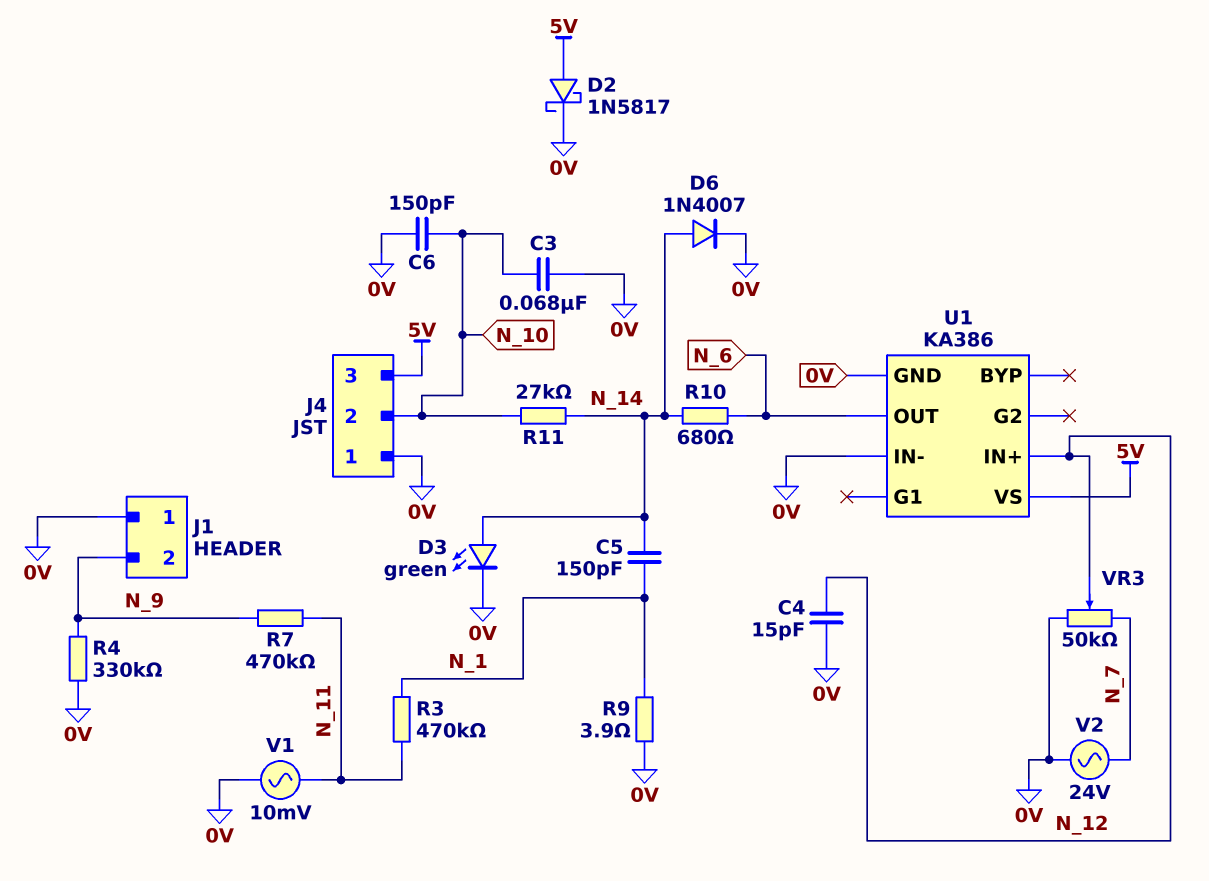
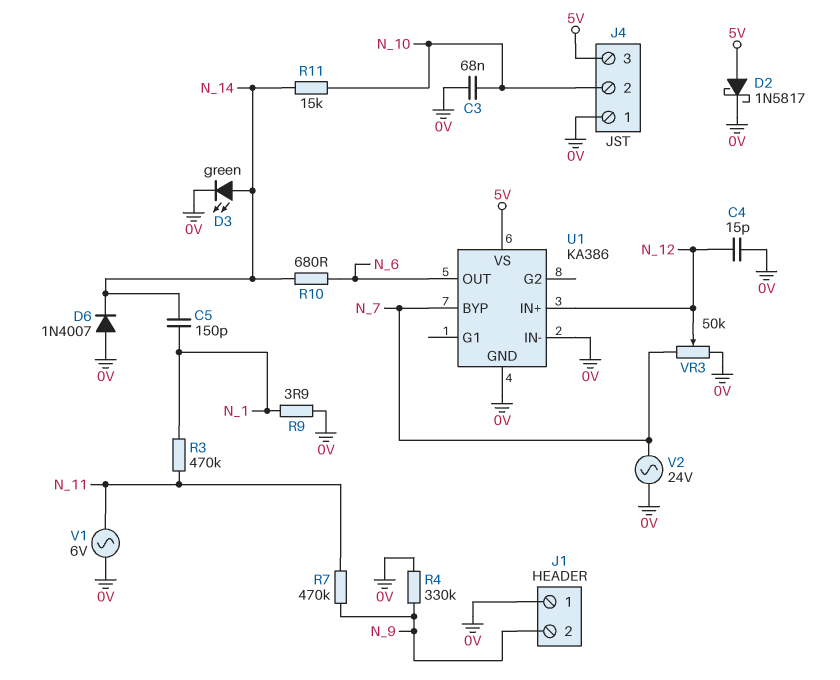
C6: 150pF (0V, N_10) -> none
D6: diode 1N4007 (A N_14, K 0V) -> diode 1N4007 (A 0V, K N_14)
R11: 27k (N_10, N_14) -> 15k (N_10, N_14)
U1 pin BYP: none -> N_7
V1: AC 10mV (0V, N_11) -> AC 6V (0V, N_11)

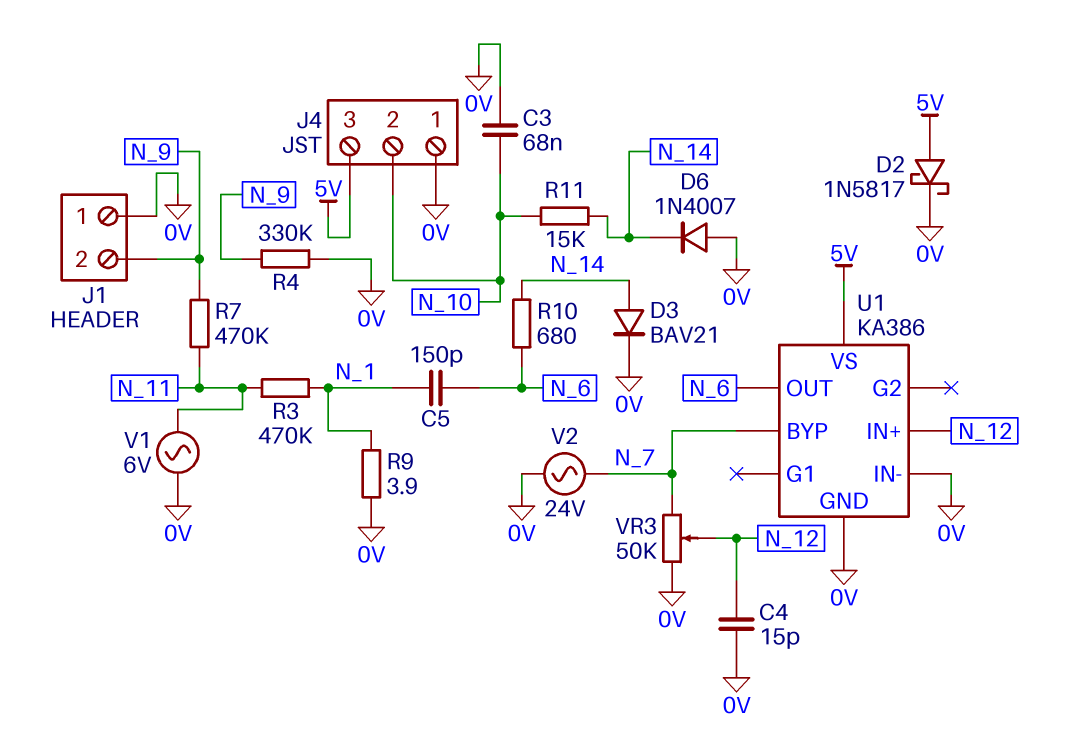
C5: 150pF (N_1, N_14) -> 150pF (N_1, N_6)
D3: LED green (A N_14, K 0V) -> diode BAV21 (A N_14, K 0V)

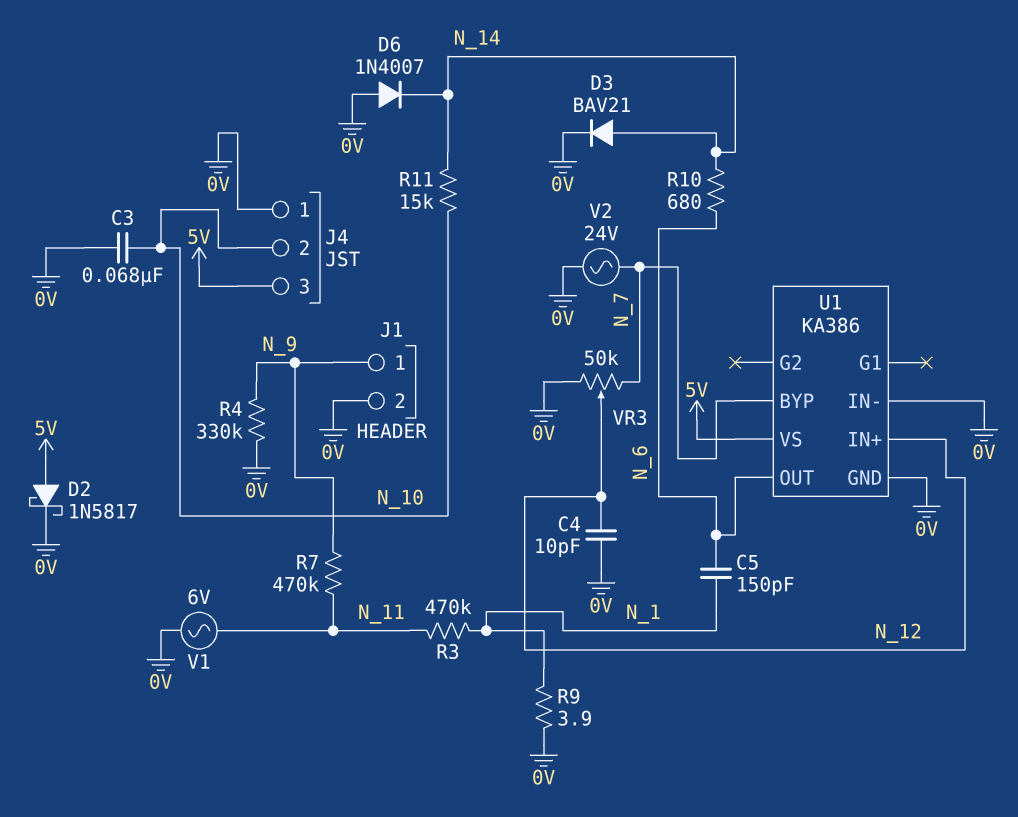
C4: 15pF (0V, N_12) -> 10pF (0V, N_12)
J1 pin 1: 0V -> N_9
J1 pin 2: N_9 -> 0V

